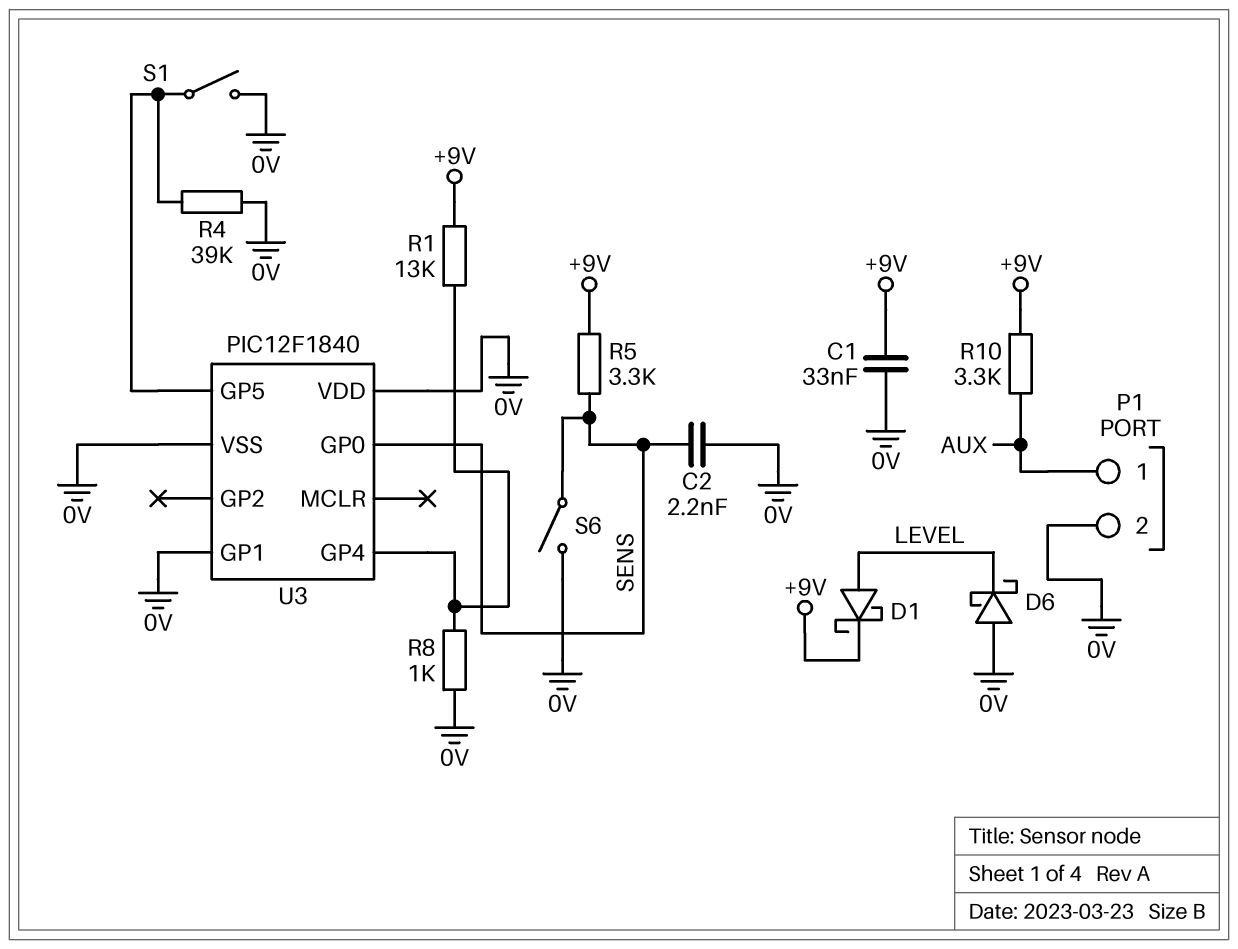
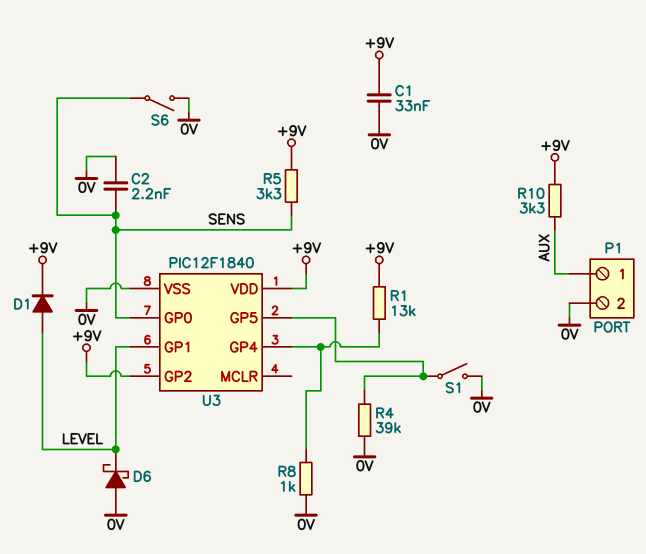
D1: schottky (A LEVEL, K +9V) -> diode (A LEVEL, K +9V)
U3 pin GP1: 0V -> LEVEL
U3 pin GP2: none -> +9V
U3 pin VDD: 0V -> +9V

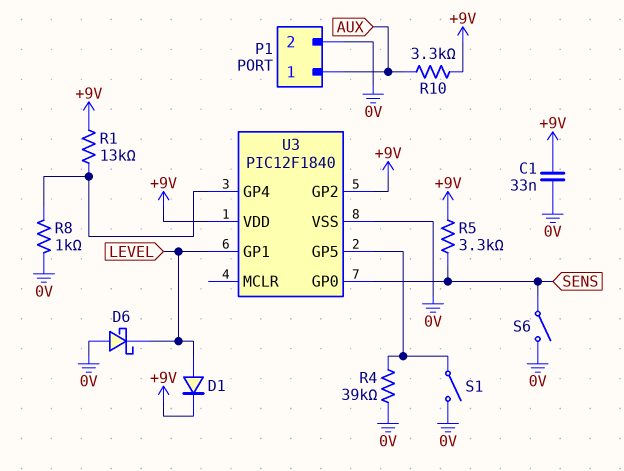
C2: 2.2nF (0V, SENS) -> none

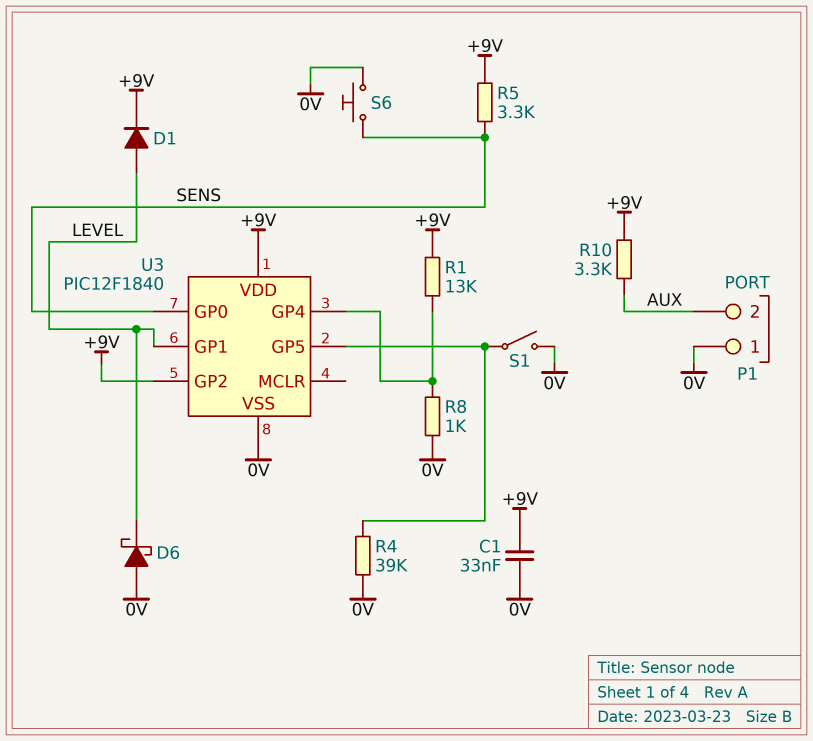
P1 pin 1: AUX -> 0V
P1 pin 2: 0V -> AUX
S6: switch (0V, SENS) -> button (0V, SENS)

